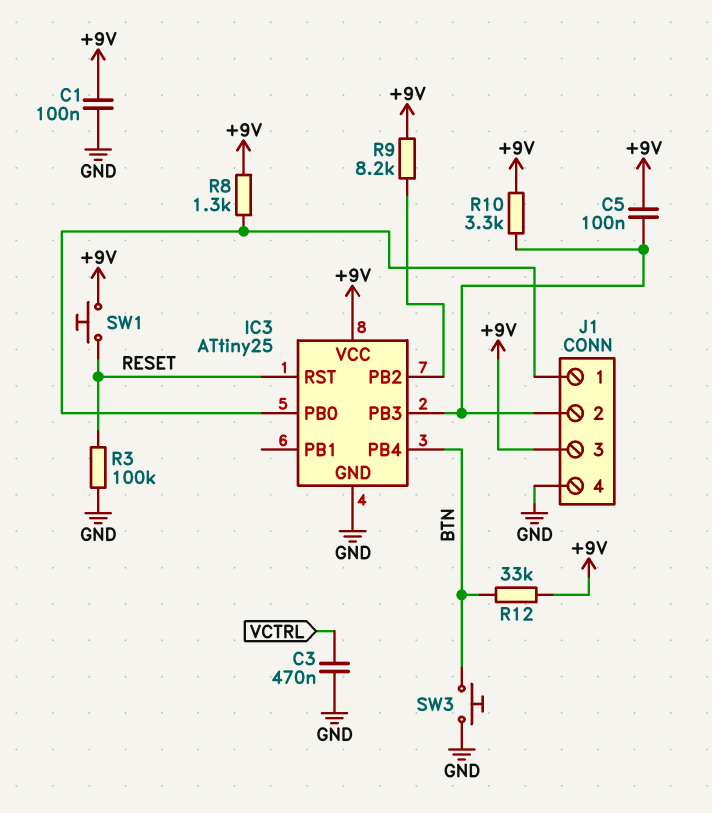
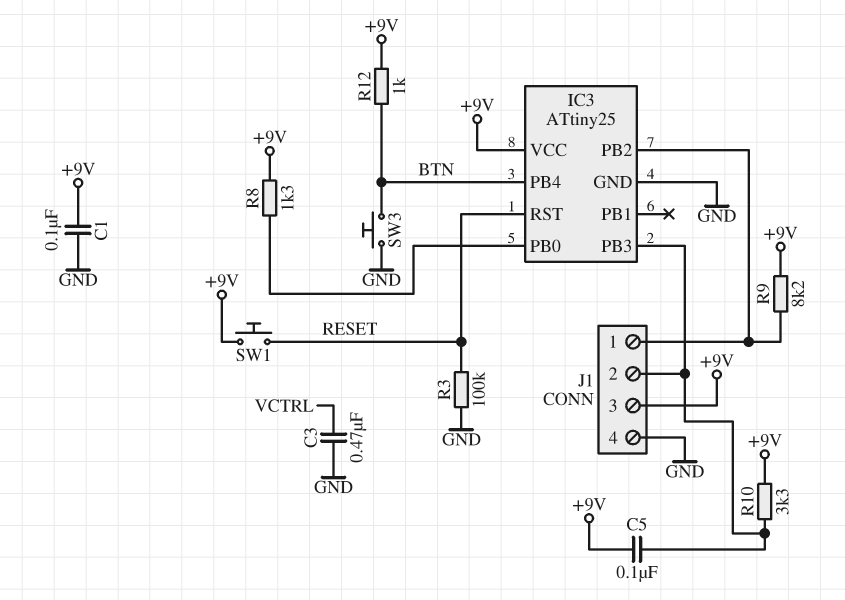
J1 pin 1: IC3/PB0 -> IC3/PB2
R12: 33k (+9V, BTN) -> 1k (+9V, BTN)

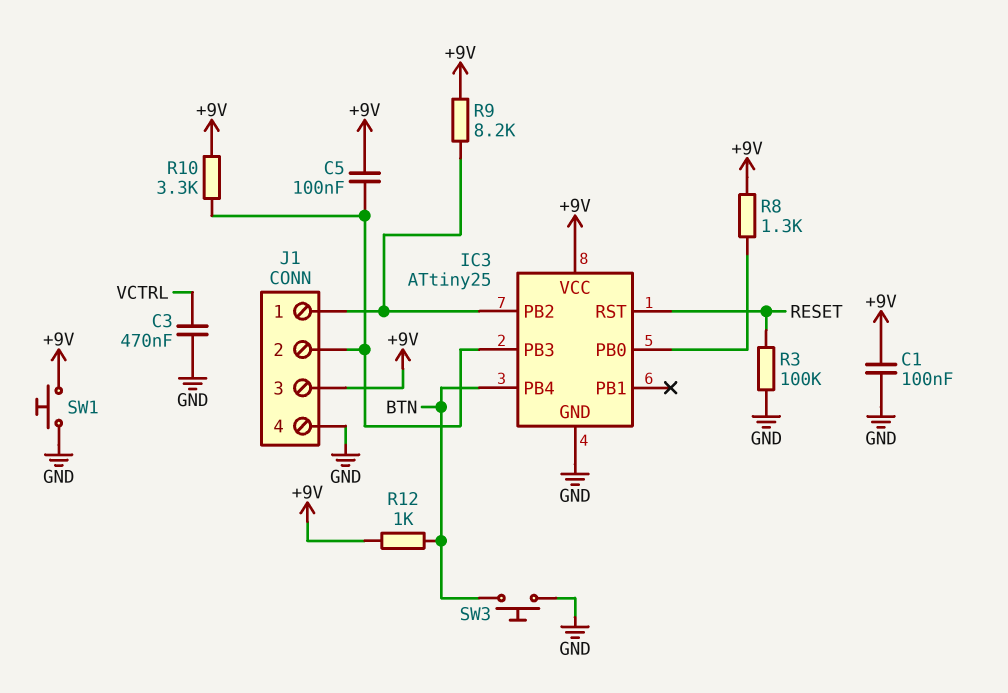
SW1: button (+9V, RESET) -> button (+9V, GND)

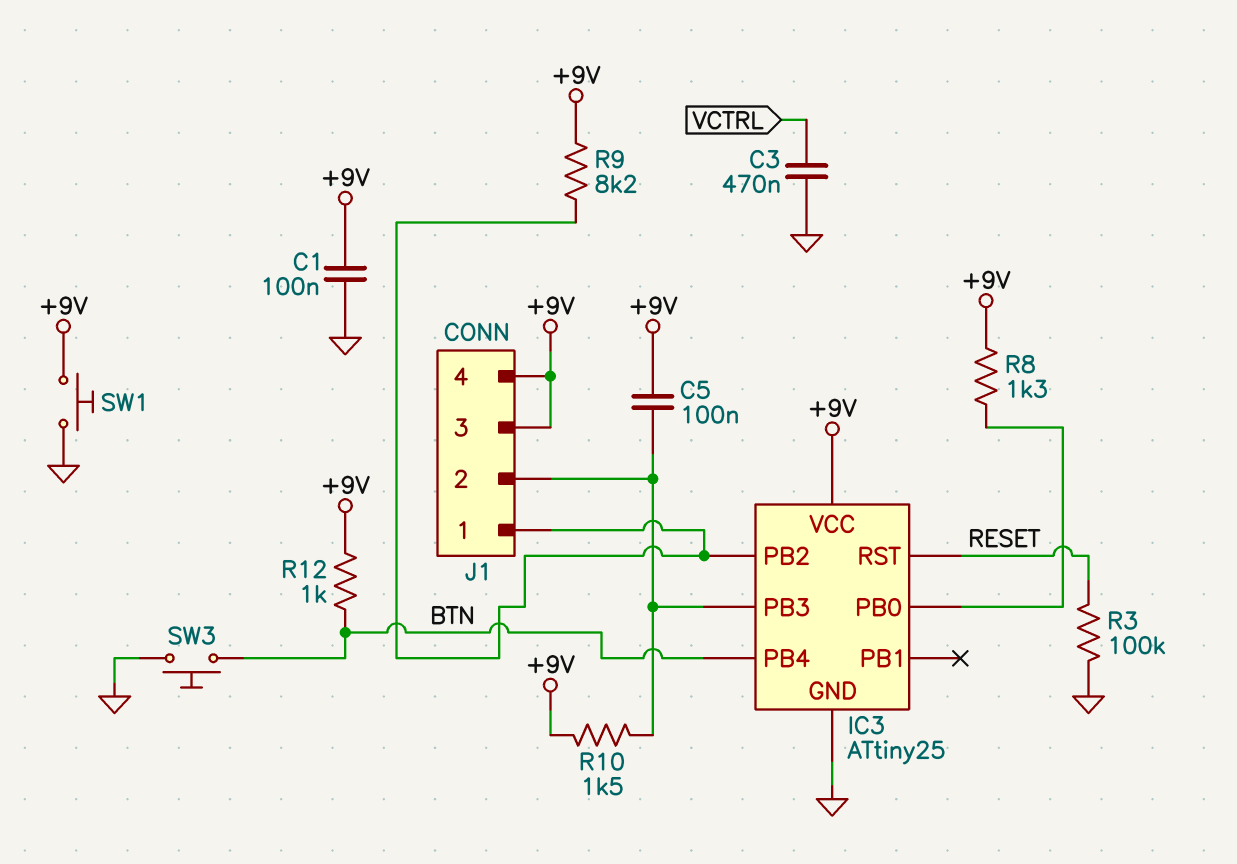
J1 pin 4: GND -> +9V
R10: 3.3k (+9V, IC3/PB3) -> 1.5k (+9V, IC3/PB3)

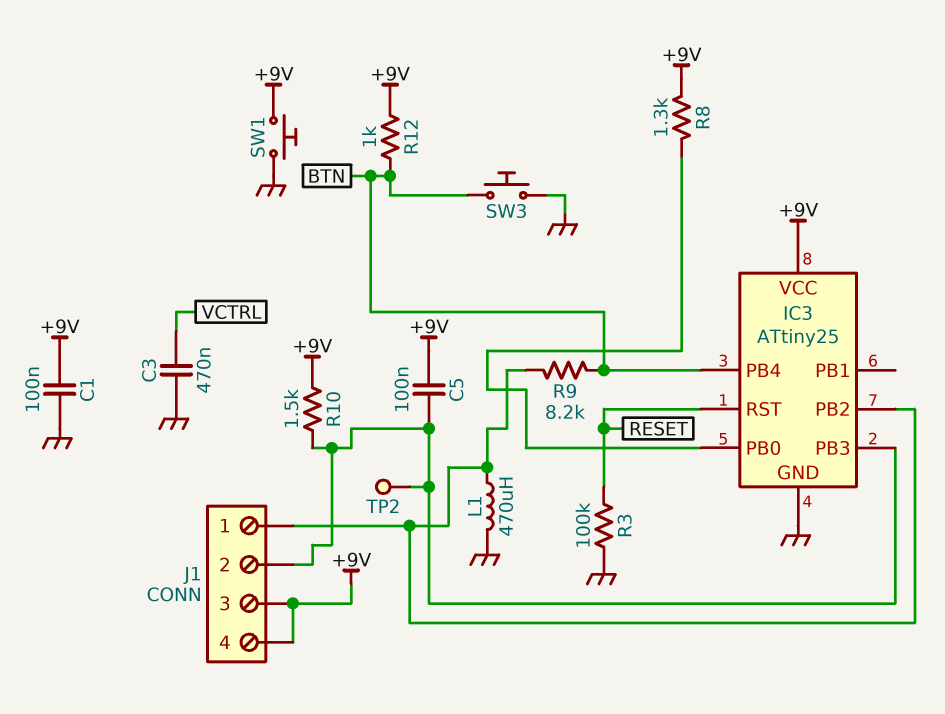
L1: none -> 470uH (GND, IC3/PB2)
R9: 8.2k (+9V, IC3/PB2) -> 8.2k (BTN, IC3/PB2)
TP2: none -> test point (IC3/PB3)

